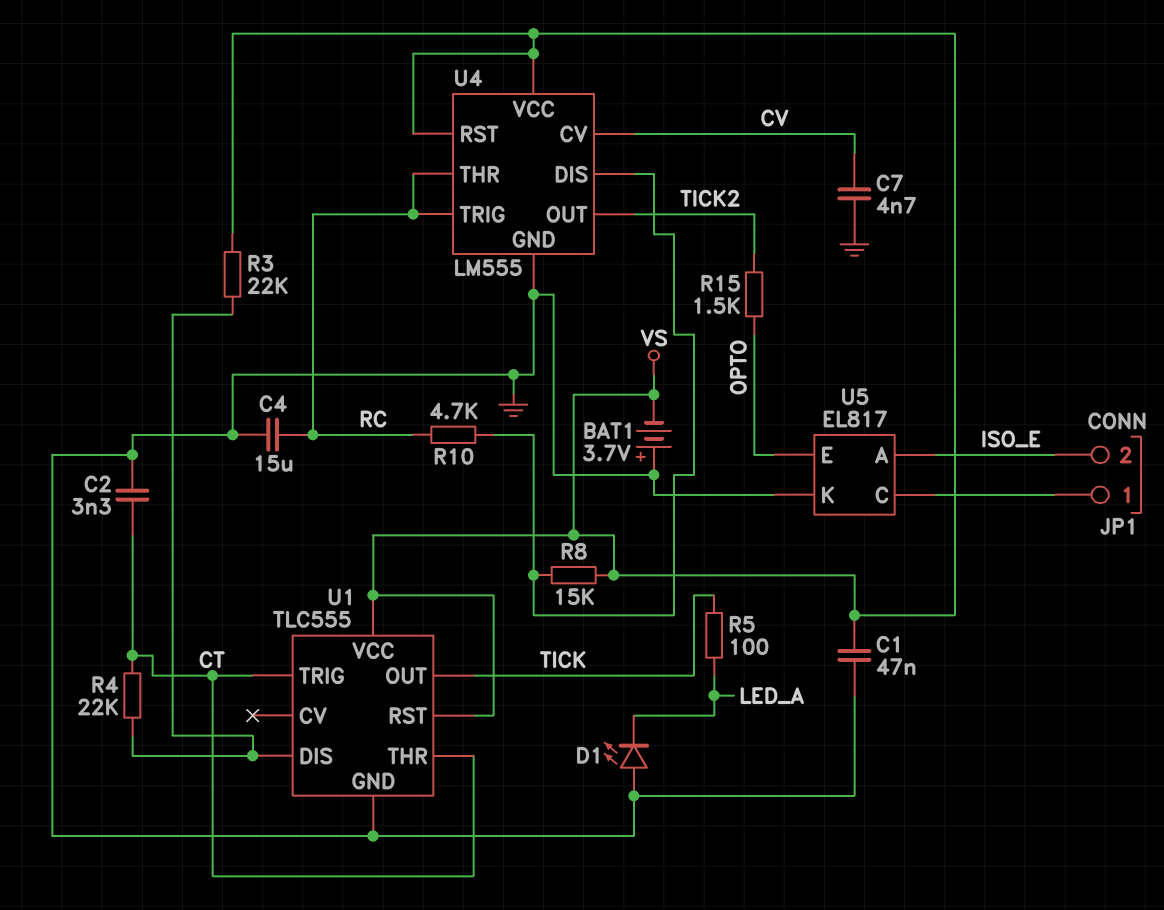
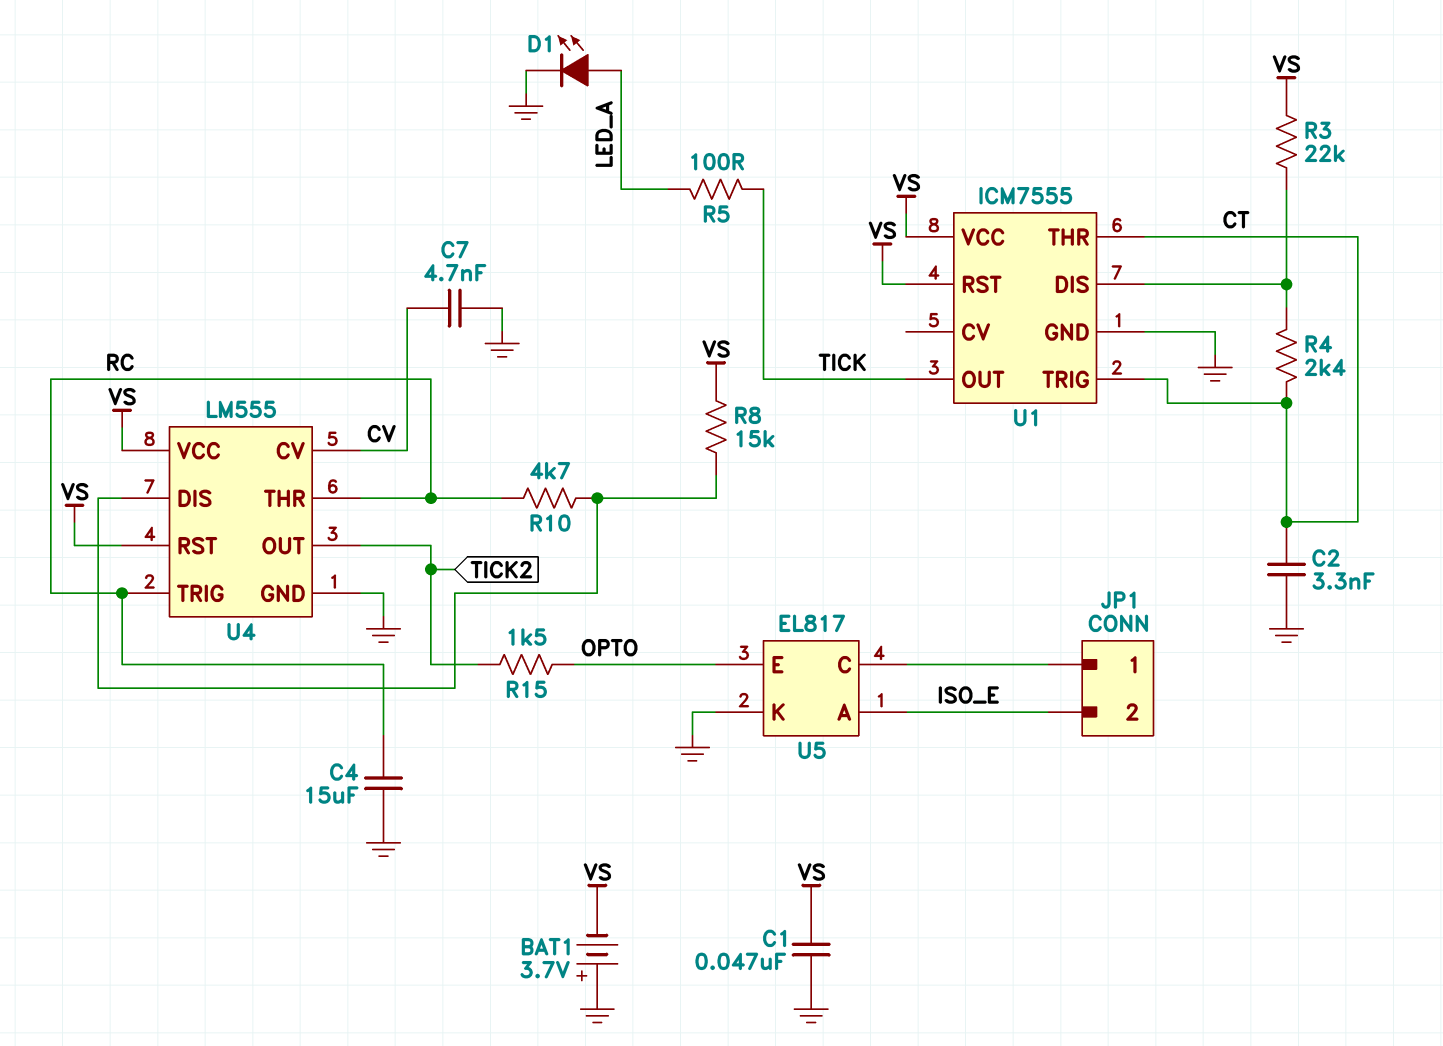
D1: LED (A GND, K LED_A) -> LED (A LED_A, K GND)
R4: 22k (CT, U1/DIS) -> 2.4k (CT, U1/DIS)
U1: TLC555 -> ICM7555

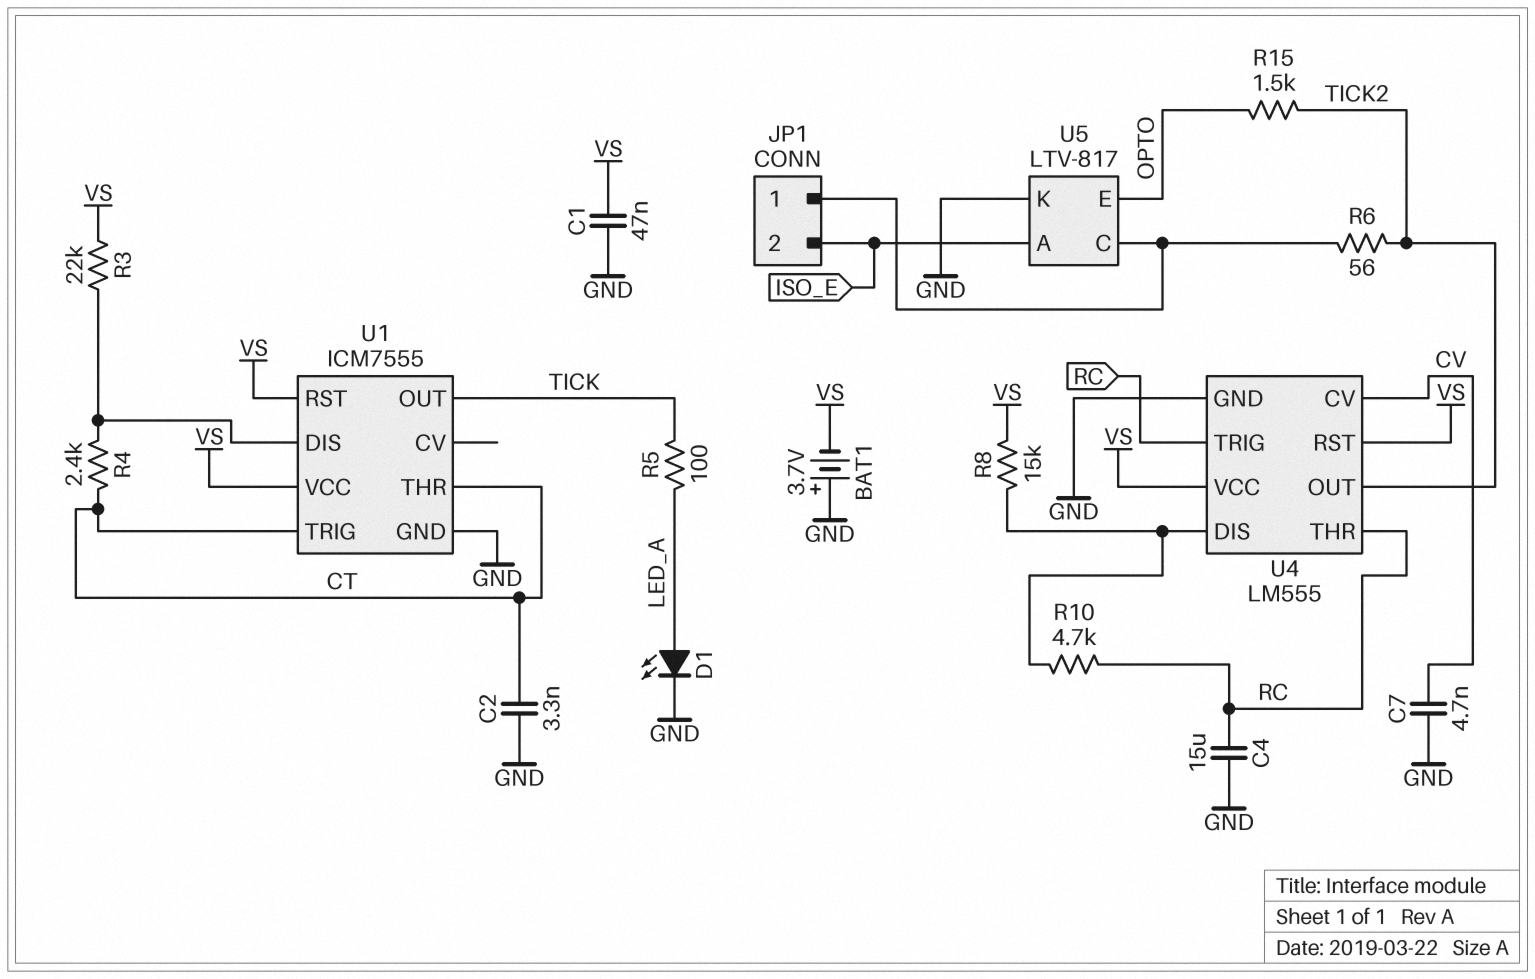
R6: none -> 56 (JP1/1, TICK2)
U5: EL817 -> LTV-817

